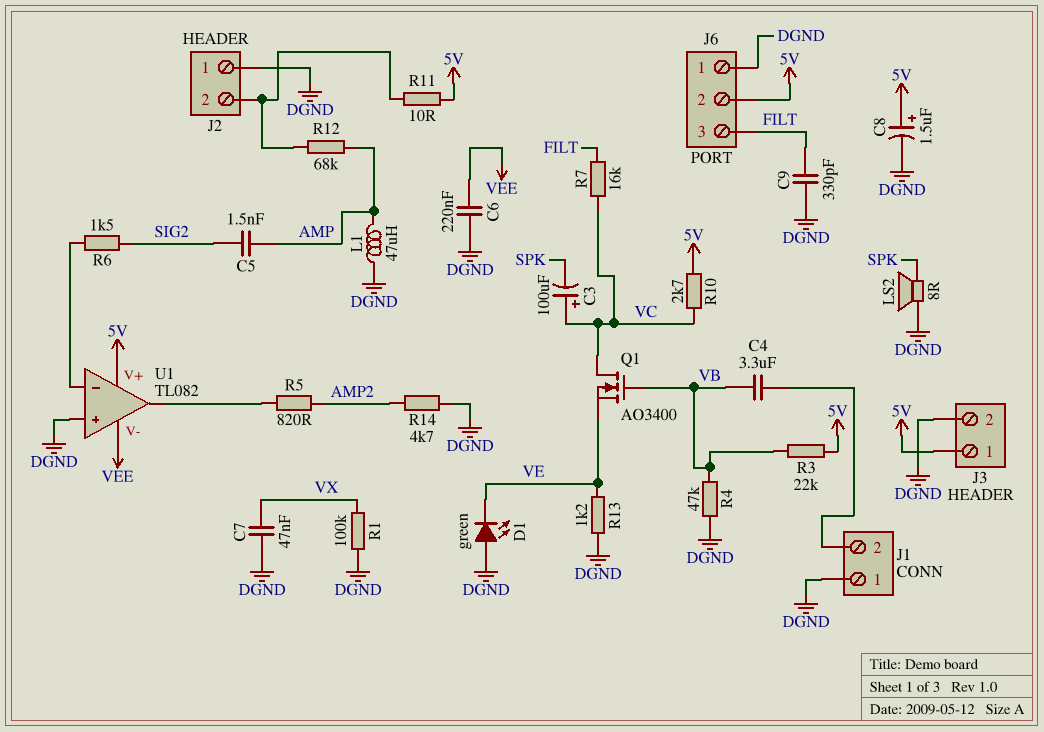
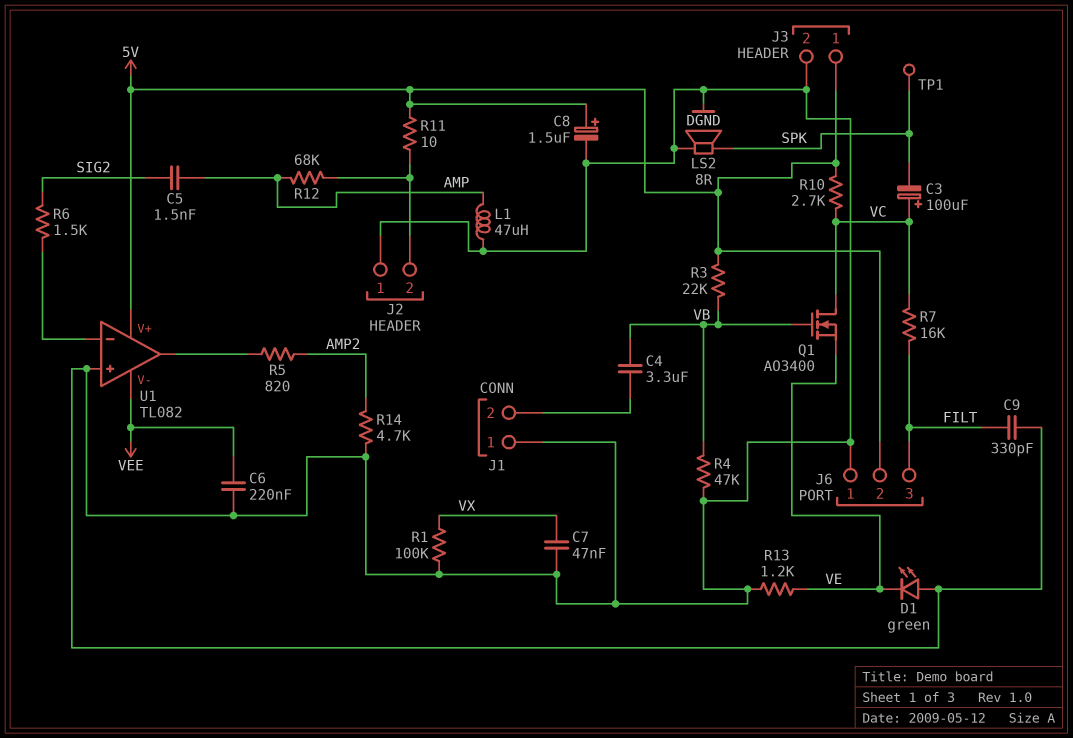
TP1: none -> test point (SPK)

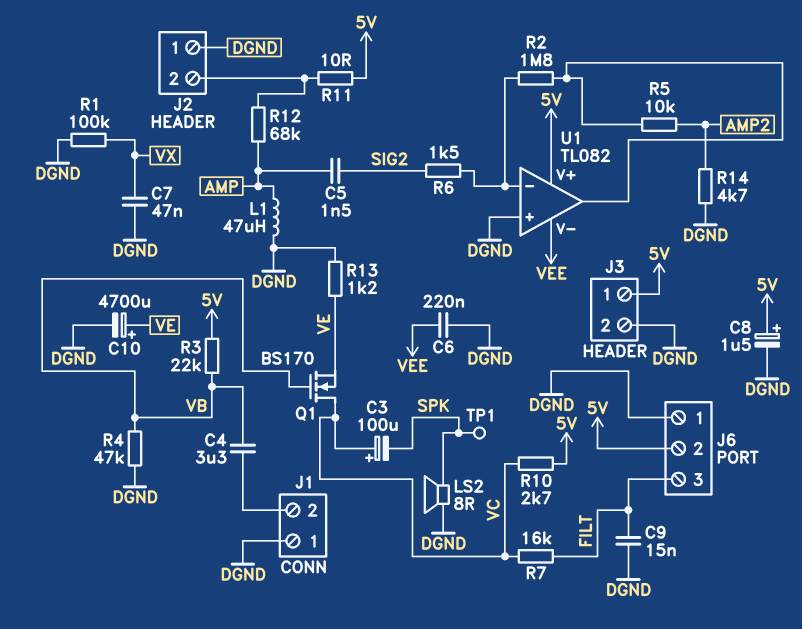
C9: 330pF (DGND, FILT) -> 15nF (DGND, FILT)
C10: none -> 4700uF (plus VE, minus DGND)
D1: LED green (A DGND, K VE) -> none
Q1: NMOS AO3400 (G VB, D VC, S VE) -> NMOS BS170 (G VB, D VC, S VE)
R2: none -> 1.8M (U1/in-, U1/out)
R5: 820 (AMP2, U1/out) -> 10k (AMP2, U1/out)

